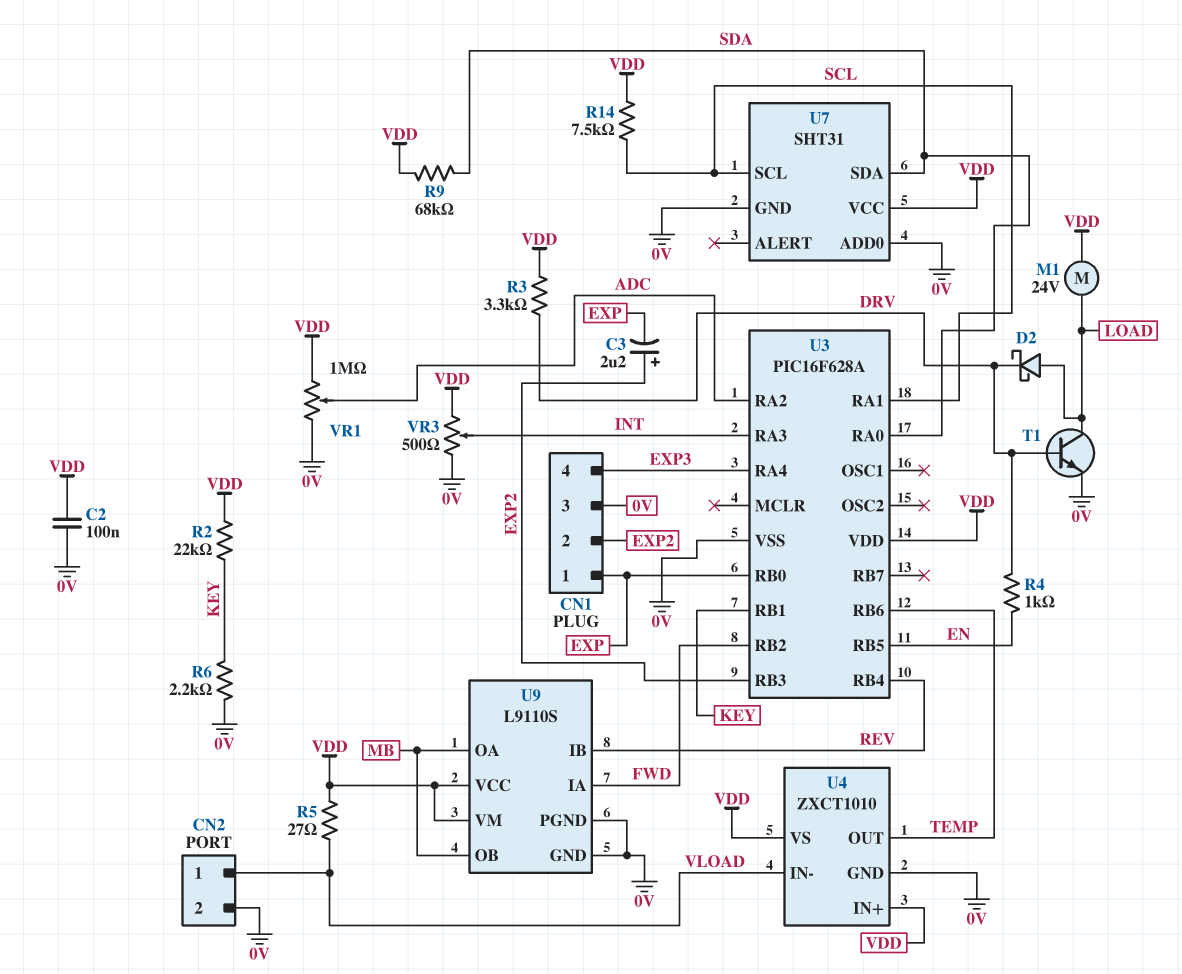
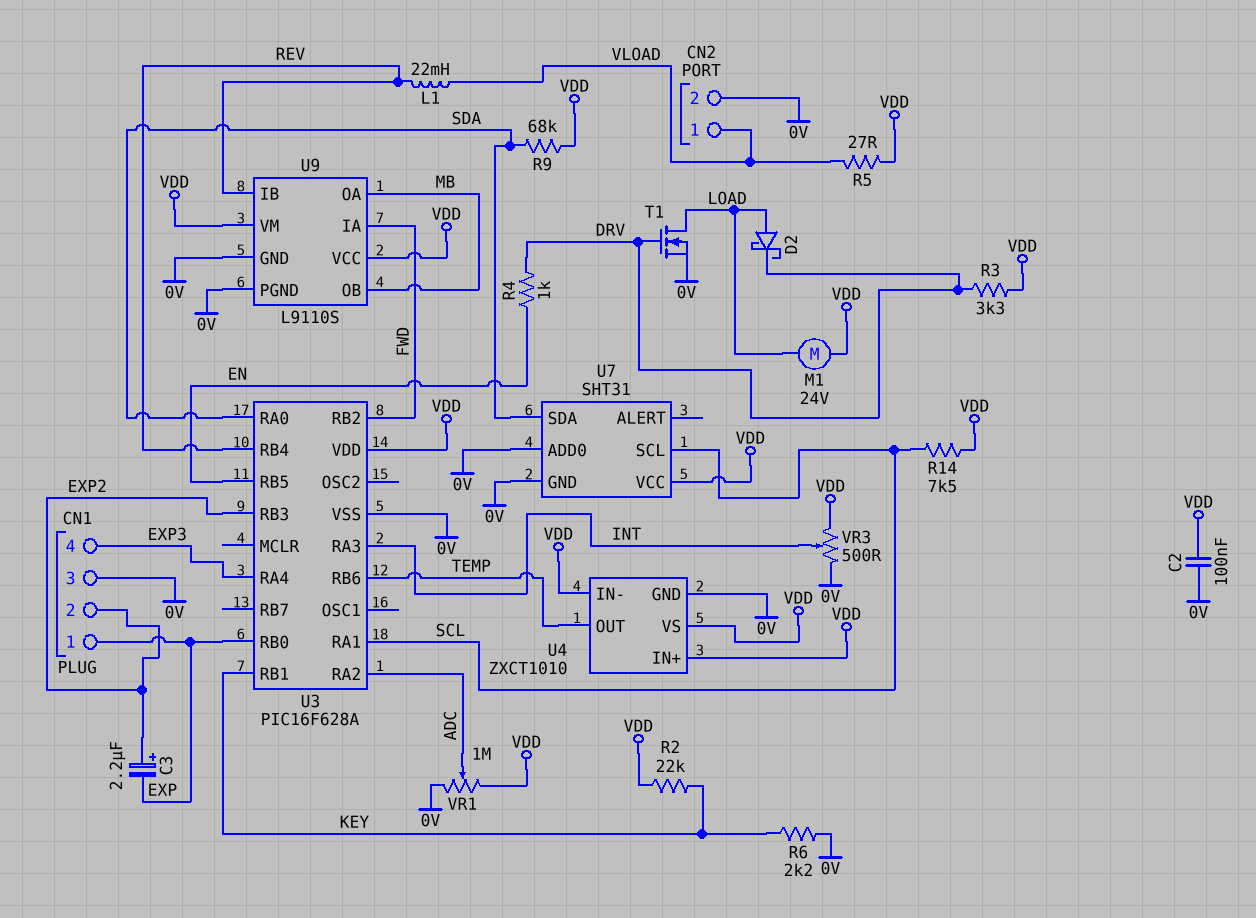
L1: none -> 22mH (REV, VLOAD)
T1: NPN (B DRV, C LOAD, E 0V) -> NMOS (G DRV, D LOAD, S 0V)
U4 pin IN-: VLOAD -> VDD

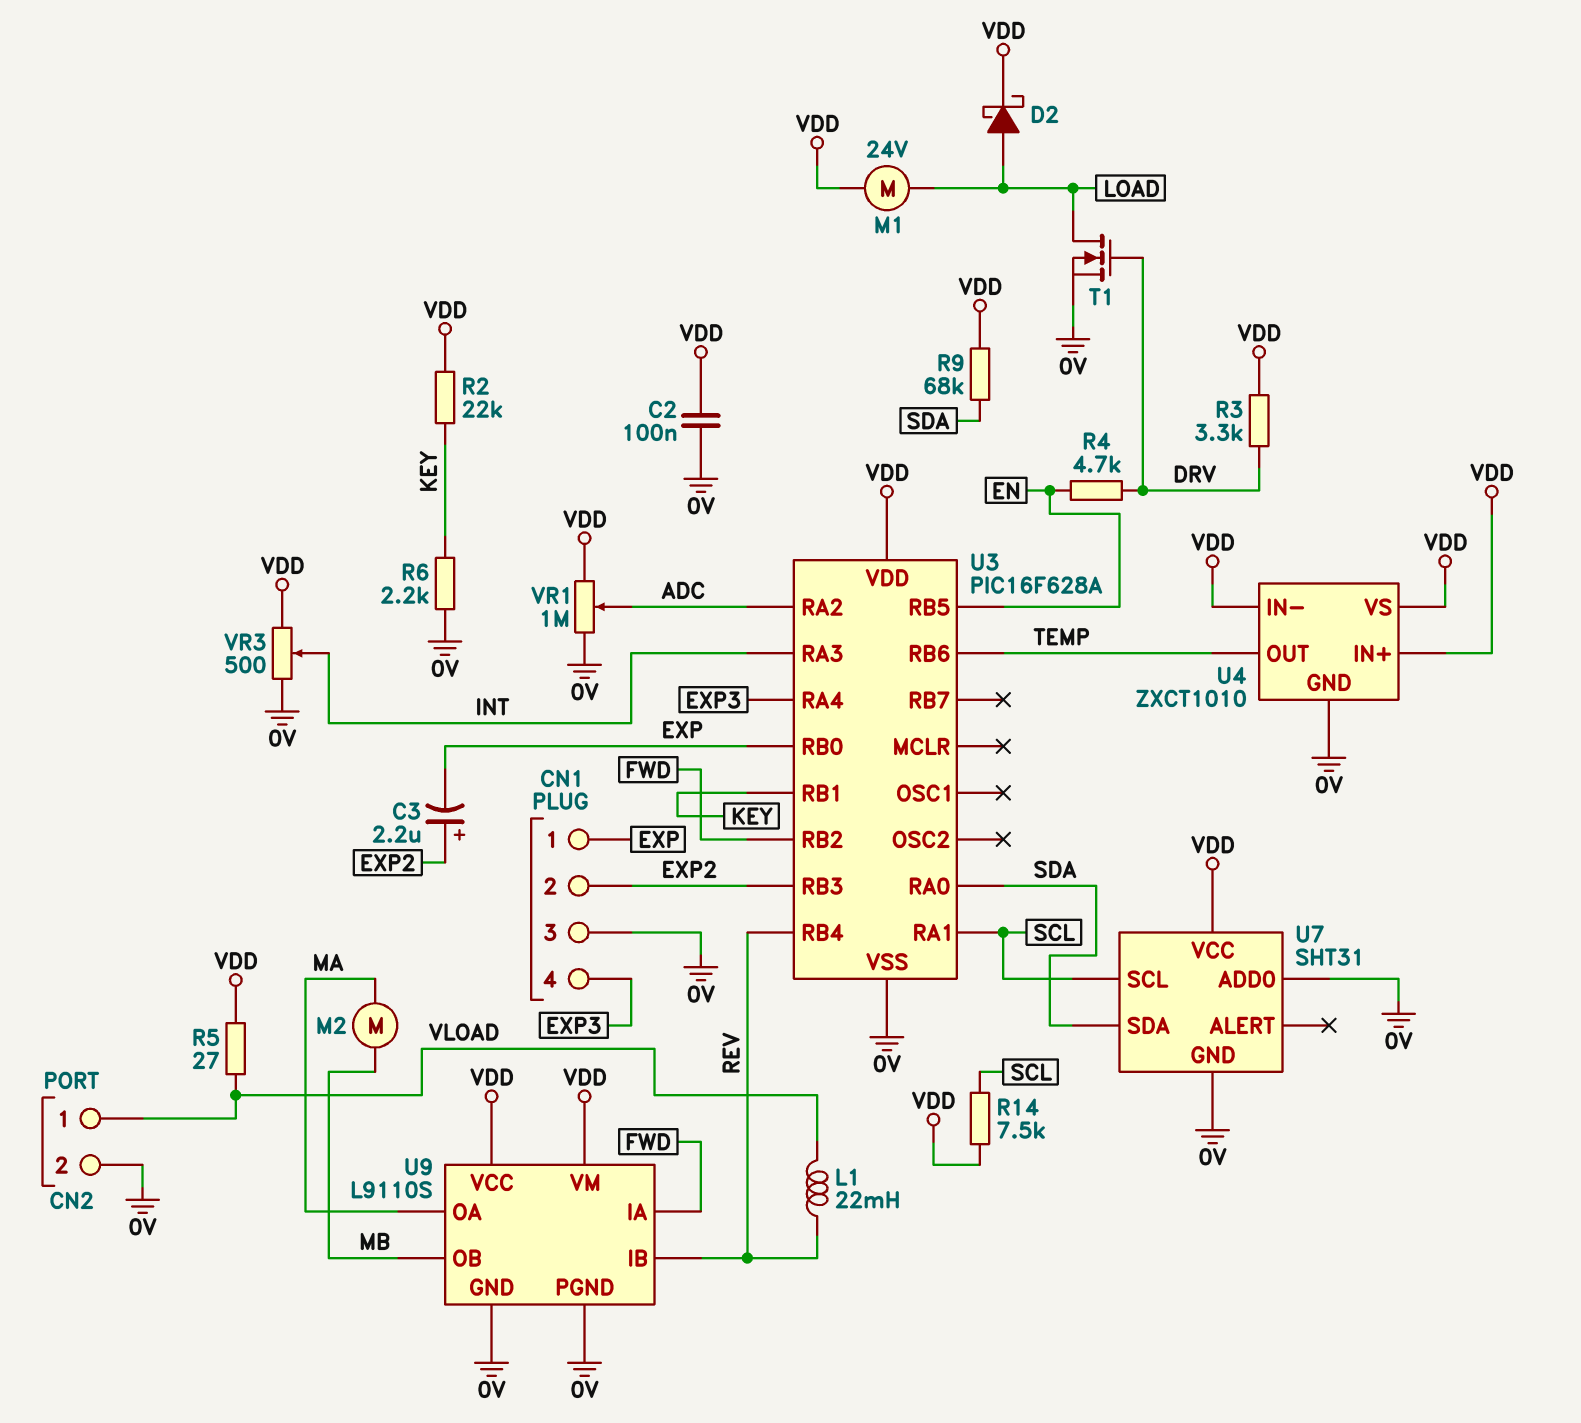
D2: schottky (A LOAD, K DRV) -> schottky (A LOAD, K VDD)
M2: none -> motor (MA, MB)
R4: 1k (DRV, EN) -> 4.7k (DRV, EN)
U9 pin OA: MB -> MA

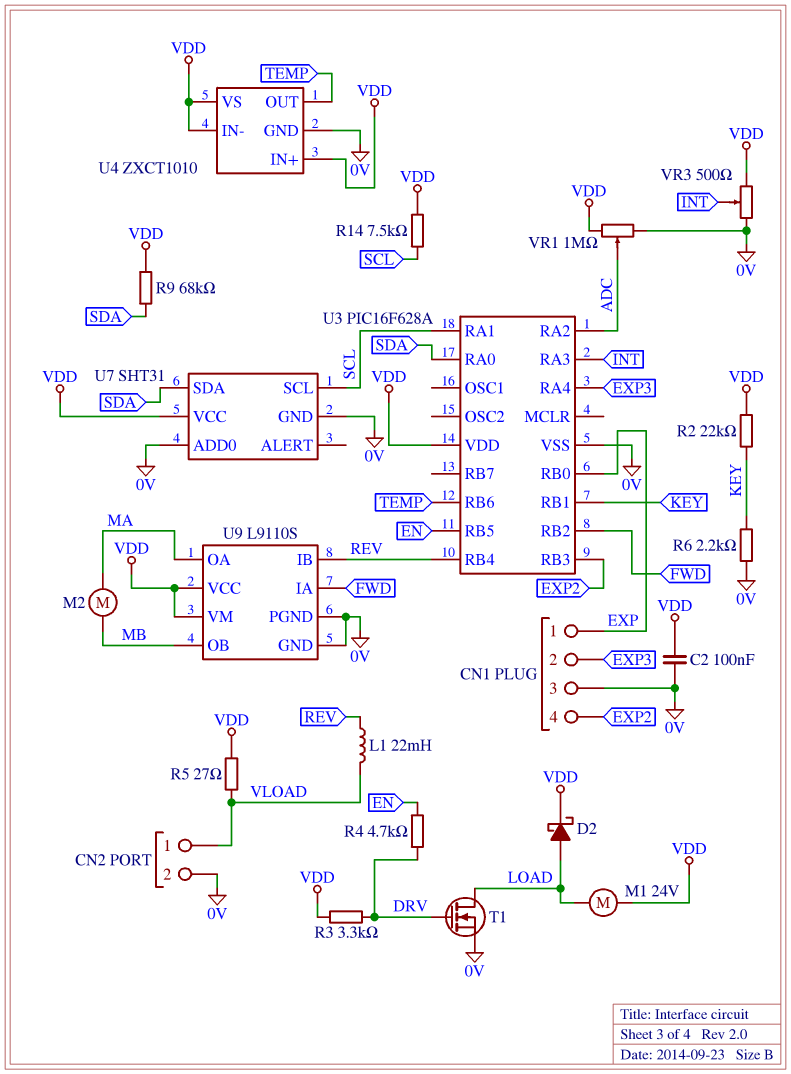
C3: 2.2uF (plus EXP2, minus EXP) -> none
CN1 pin 2: EXP2 -> EXP3
CN1 pin 4: EXP3 -> EXP2

